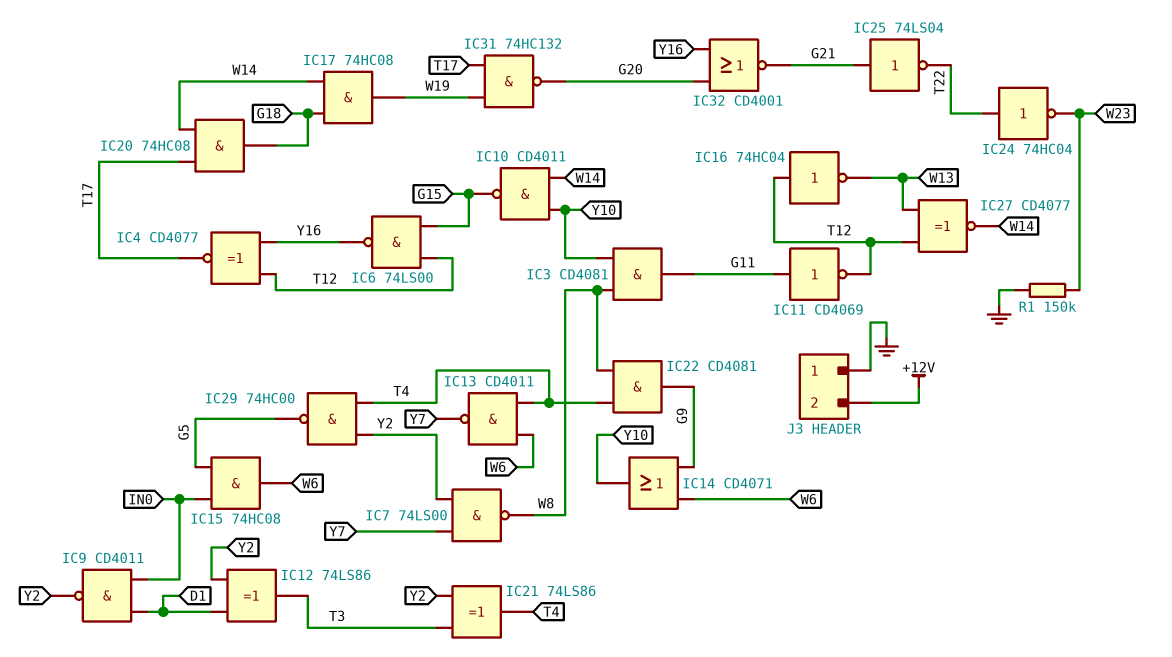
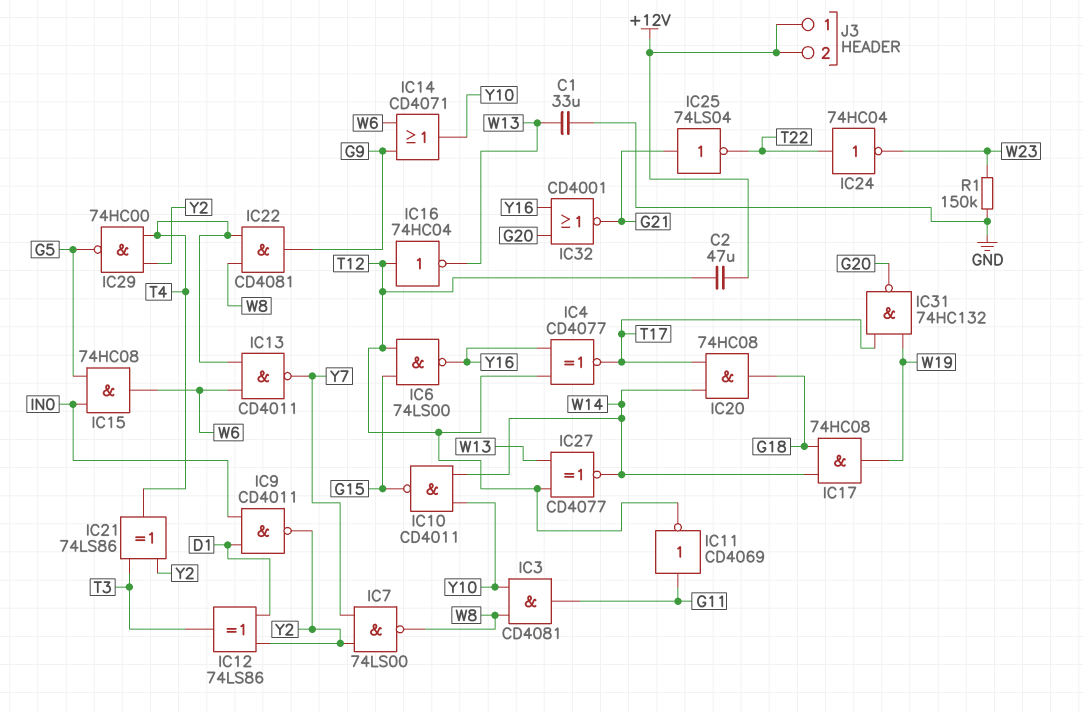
C1: none -> 33uF (GND, W13)
C2: none -> 47uF (+12V, T12)
J3 pin 1: GND -> +12V

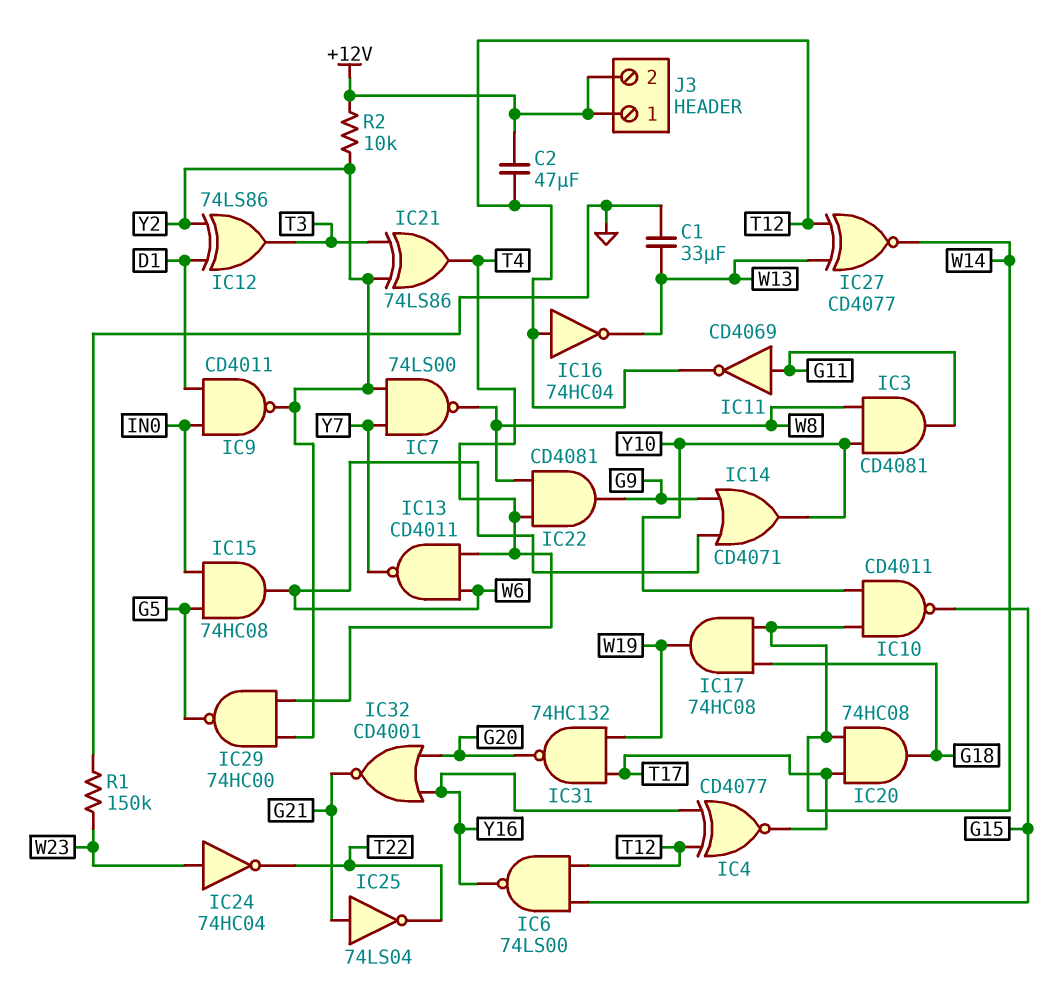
IC24: NOT 74HC04 (in T22, out W23) -> NOT 74HC04 (in W23, out T22)
R2: none -> 10k (+12V, Y2)

